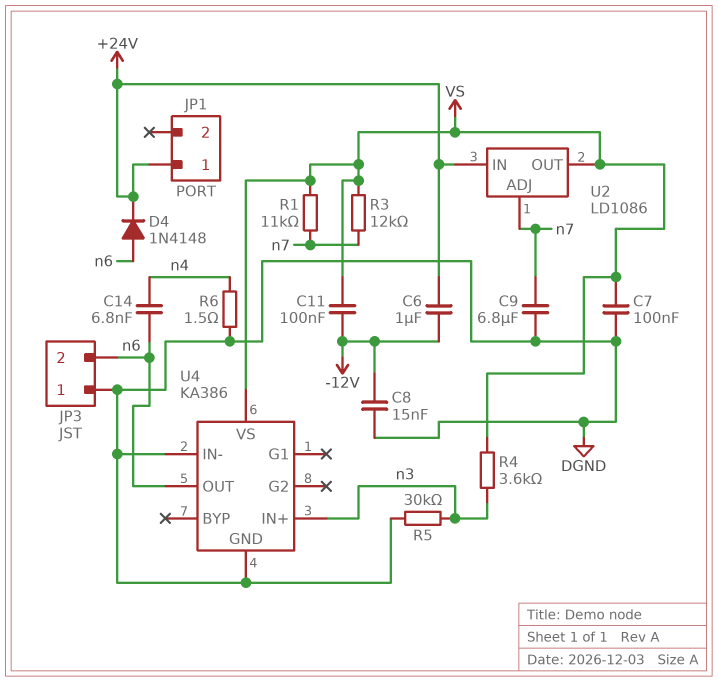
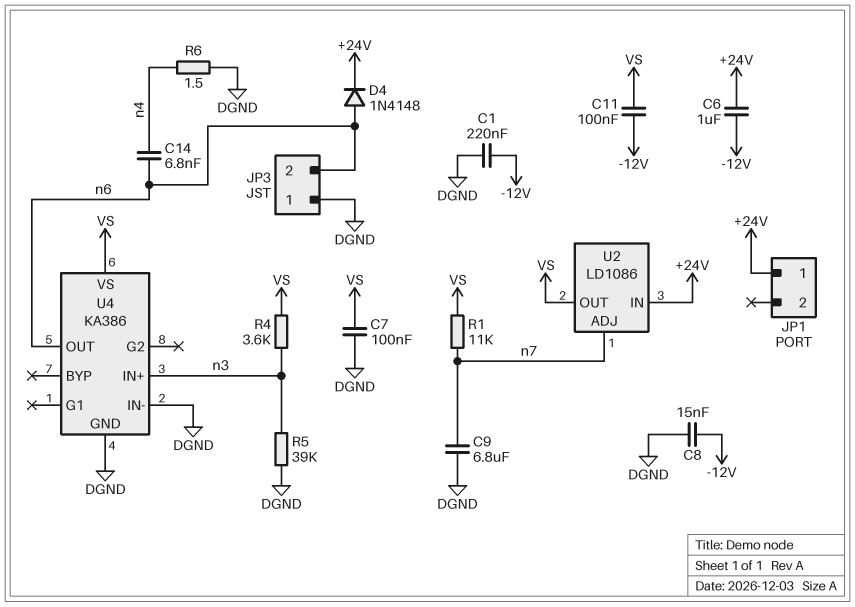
C1: none -> 220nF (-12V, DGND)
R3: 12k (VS, n7) -> none
R5: 30k (DGND, n3) -> 39k (DGND, n3)

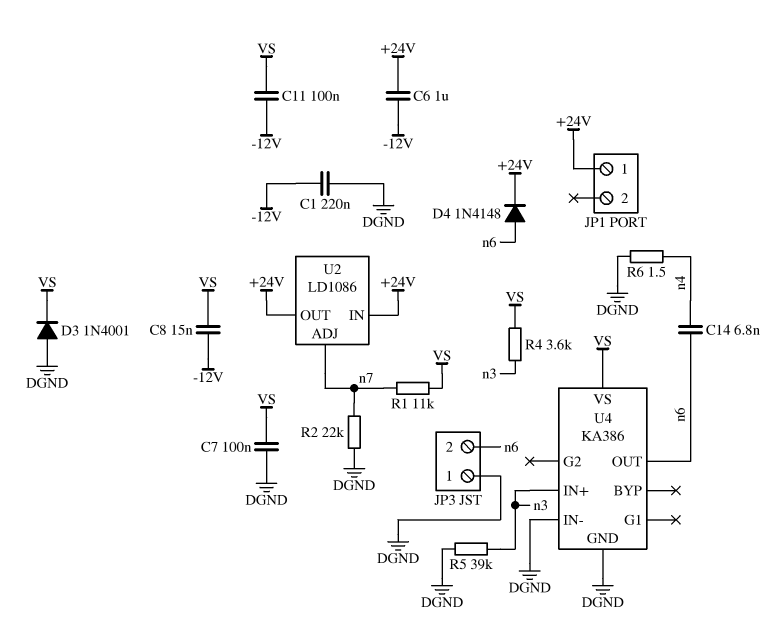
C8: 15nF (-12V, DGND) -> 15nF (-12V, VS)
C9: 6.8uF (DGND, n7) -> none
D3: none -> diode 1N4001 (A DGND, K VS)
R2: none -> 22k (DGND, n7)
U2 pin OUT: VS -> +24V

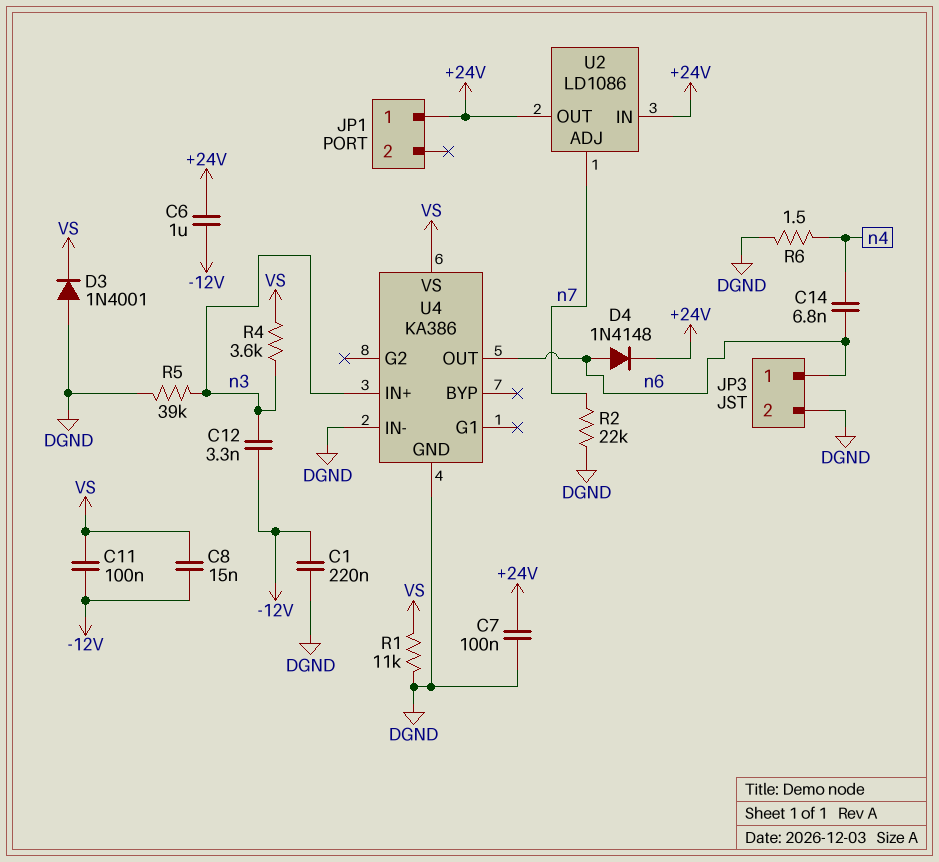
C7: 100nF (DGND, VS) -> 100nF (+24V, DGND)
C12: none -> 3.3nF (-12V, n3)
JP3 pin 1: DGND -> n6
JP3 pin 2: n6 -> DGND
R1: 11k (VS, n7) -> 11k (DGND, VS)

